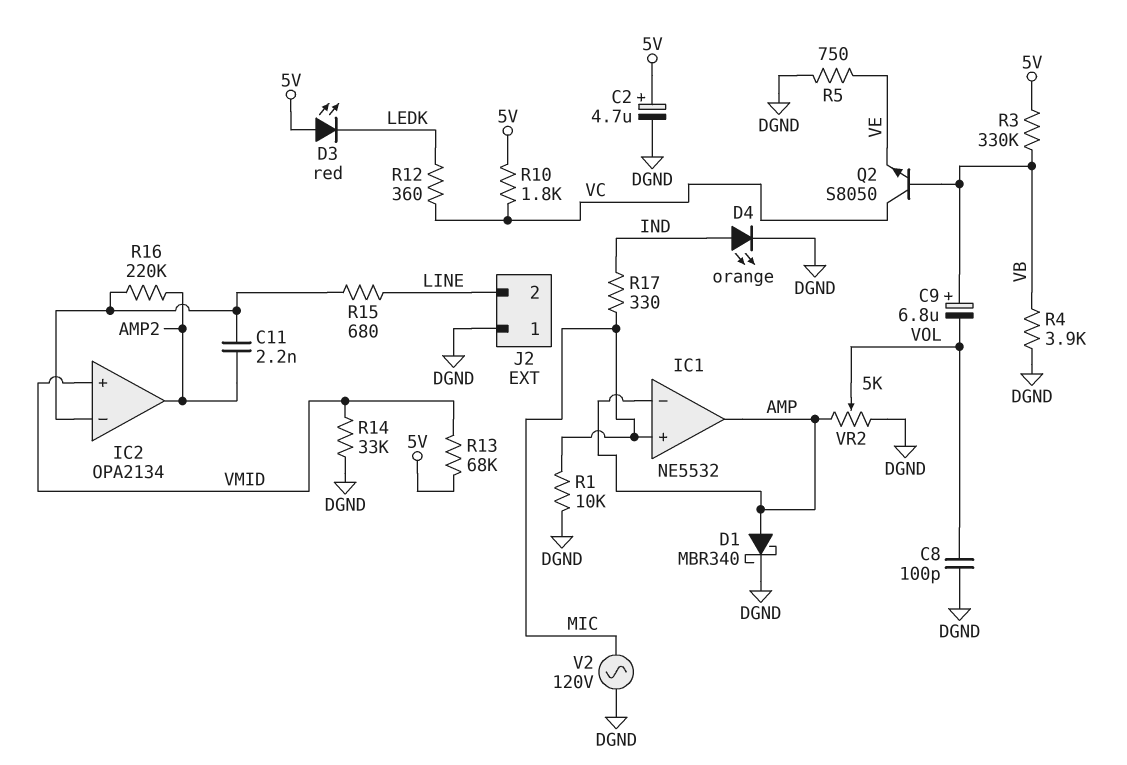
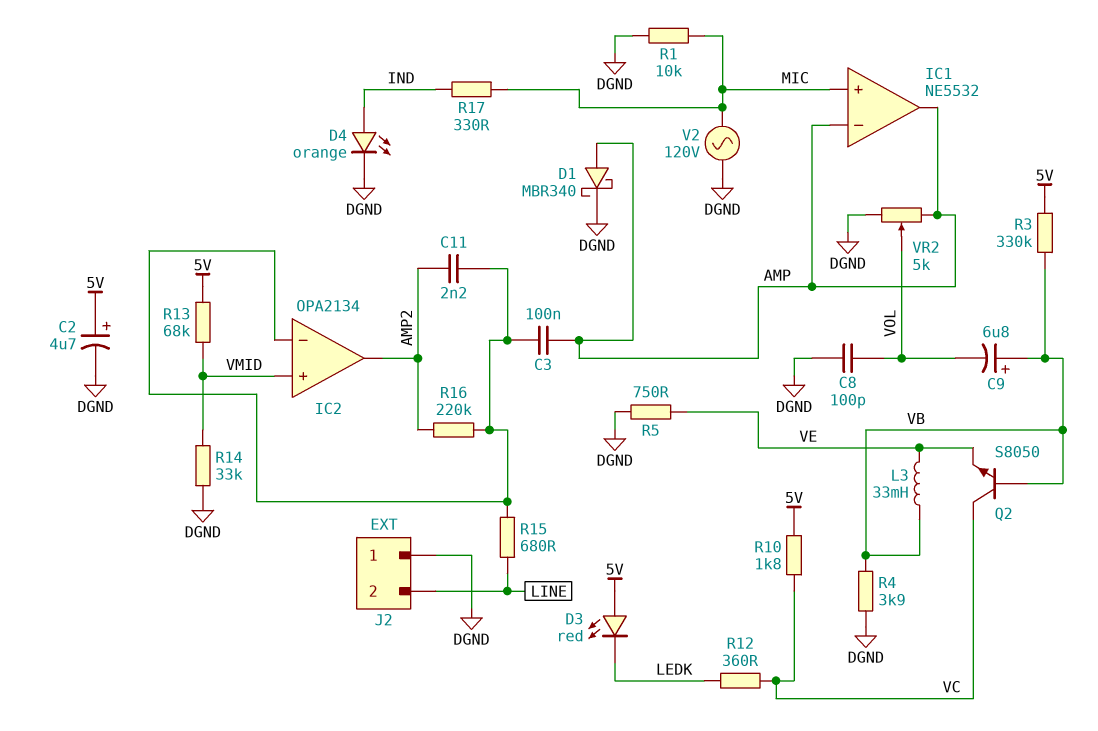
C3: none -> 100nF (AMP, IC2/in-)
L3: none -> 33mH (VB, VE)

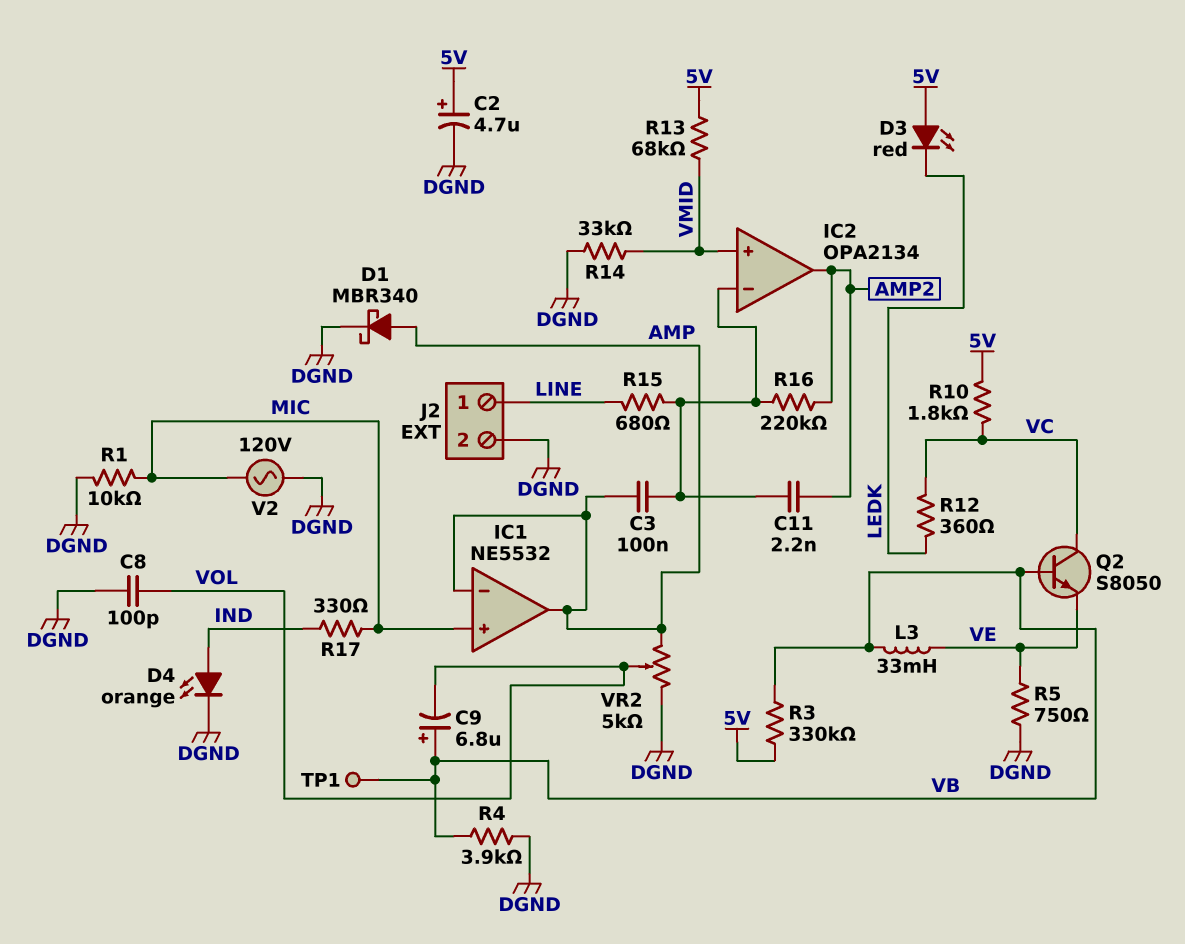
J2 pin 1: DGND -> LINE
J2 pin 2: LINE -> DGND
TP1: none -> test point (VB)

